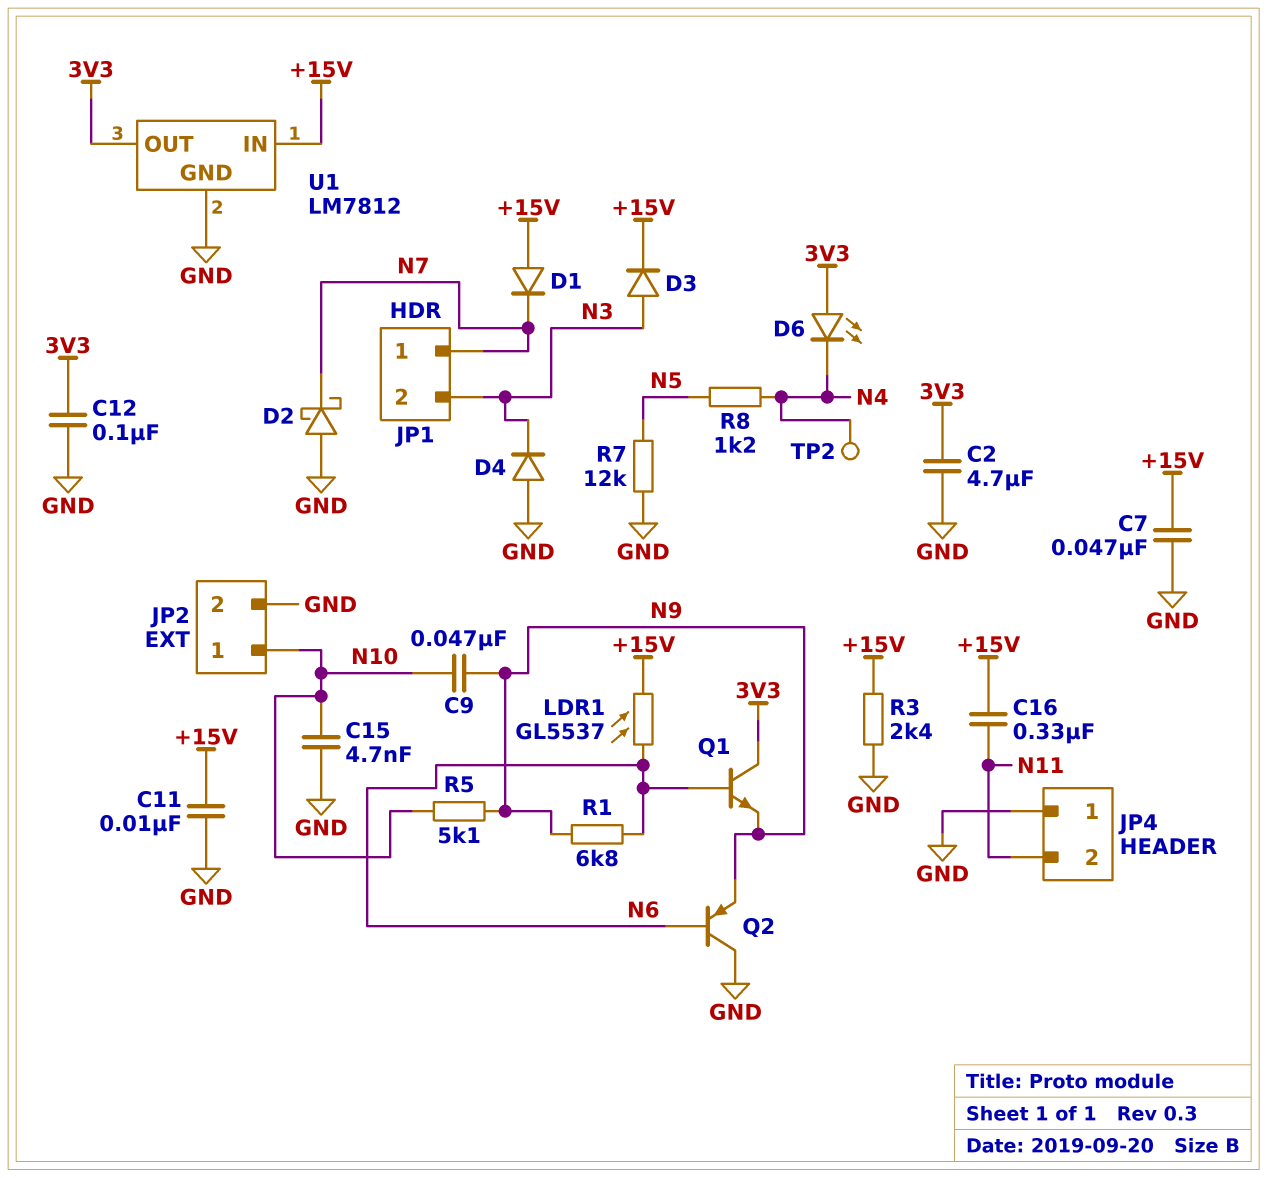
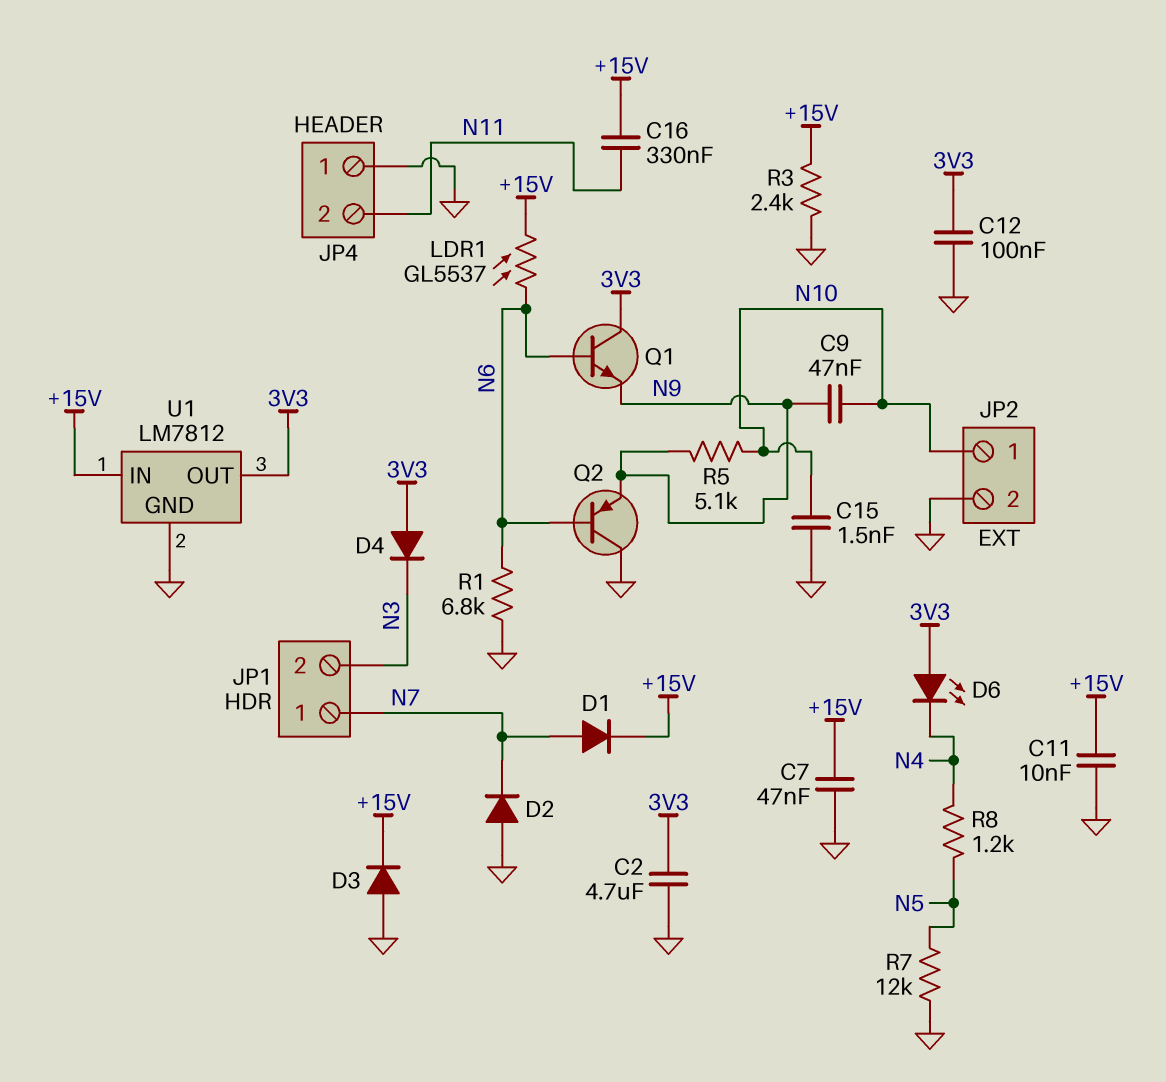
C15: 4.7nF (GND, N10) -> 1.5nF (GND, N10)
D1: diode (A +15V, K N7) -> diode (A N7, K +15V)
D2: schottky (A GND, K N7) -> diode (A GND, K N7)
D3: diode (A N3, K +15V) -> diode (A GND, K +15V)
D4: diode (A GND, K N3) -> diode (A 3V3, K N3)
R1: 6.8k (N6, N9) -> 6.8k (GND, N6)
TP2: test point (N4) -> none

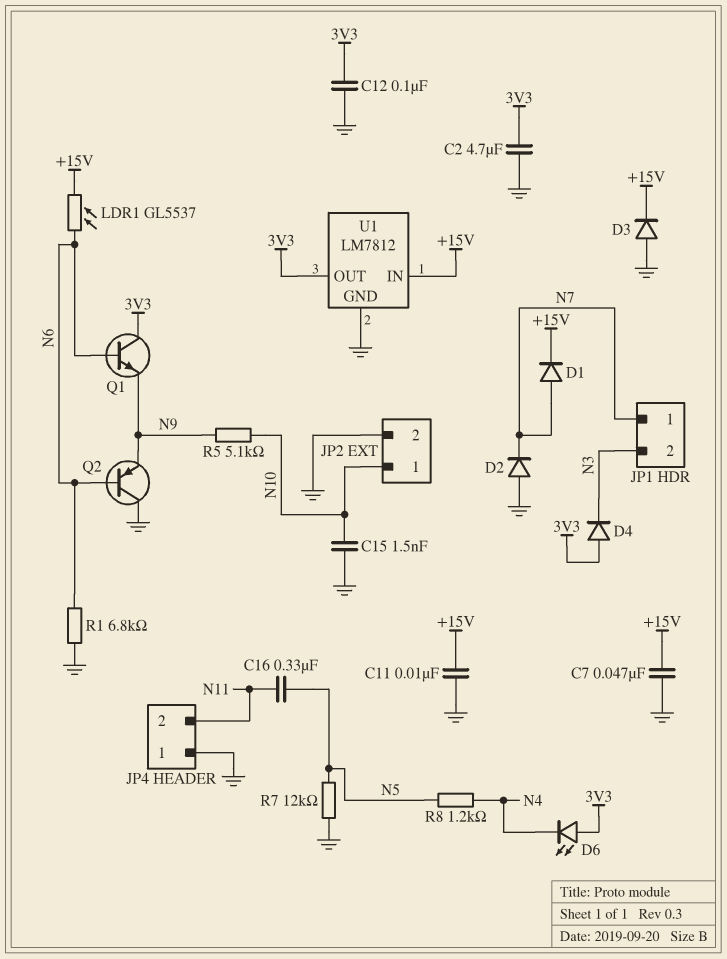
C9: 47nF (N9, N10) -> none
C16: 330nF (+15V, N11) -> 330nF (N5, N11)
R3: 2.4k (+15V, GND) -> none

